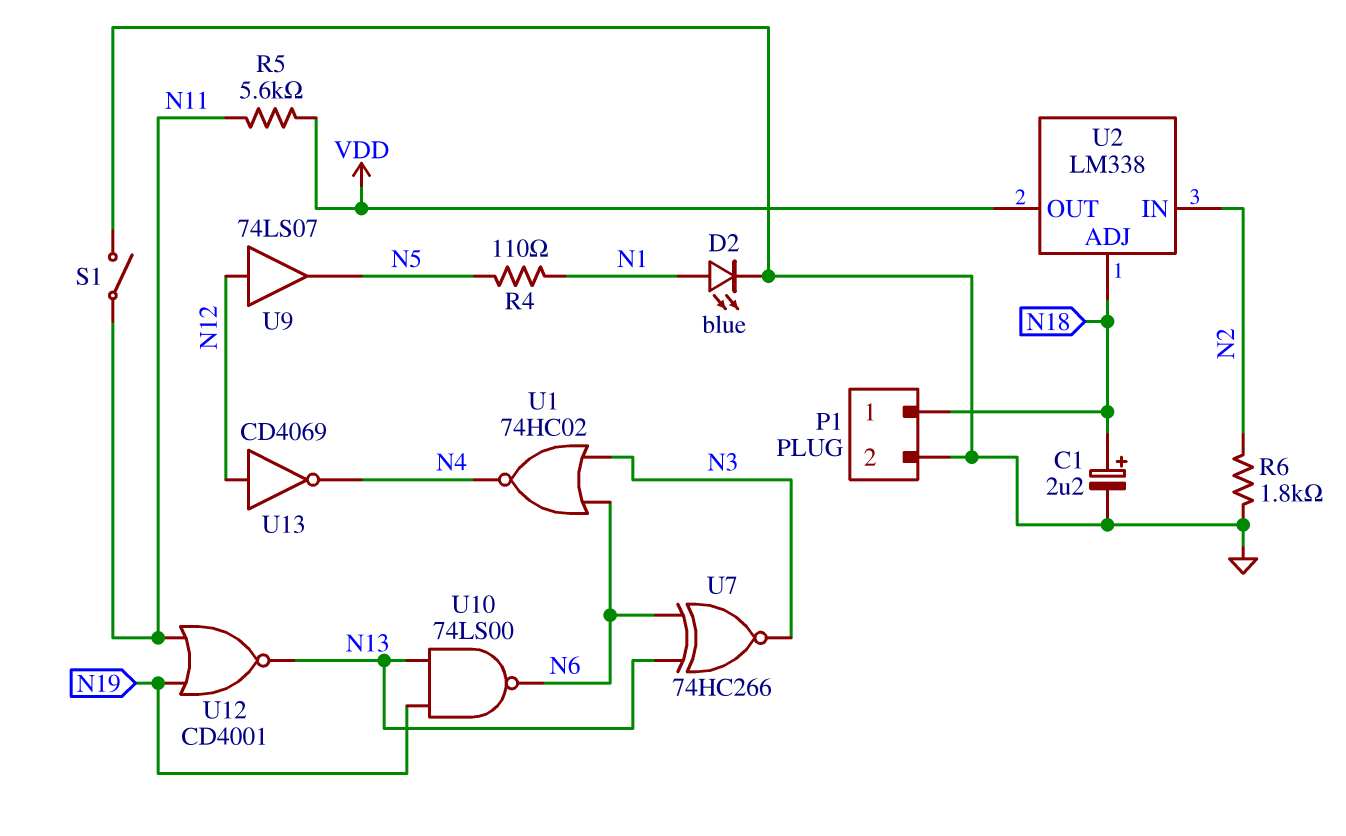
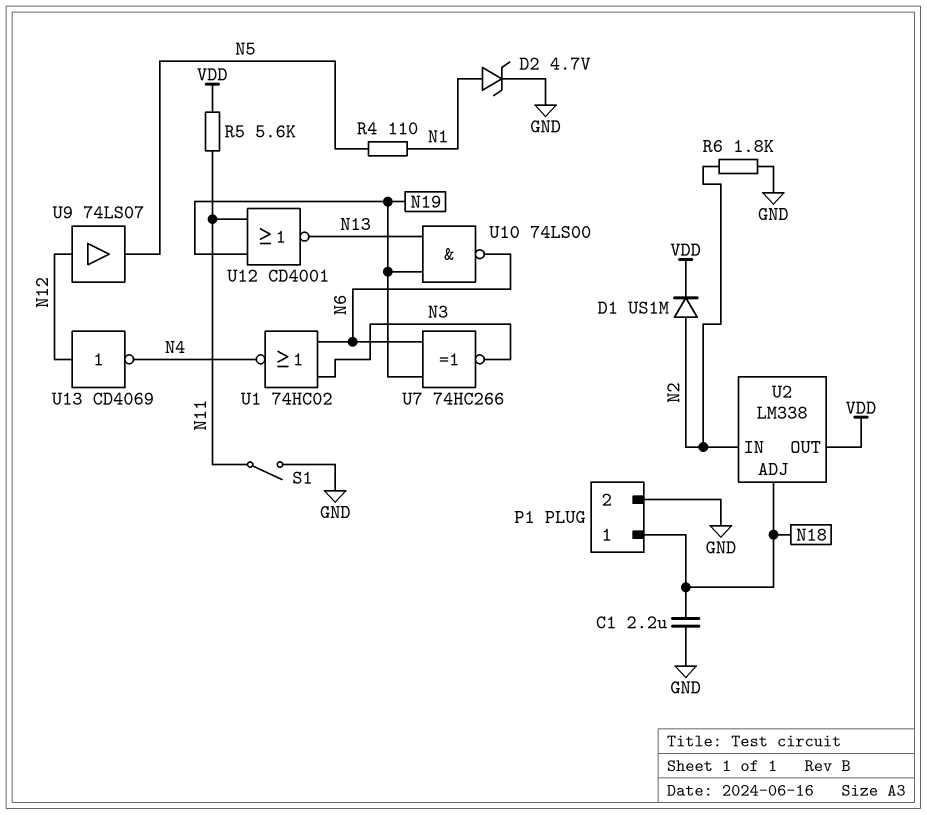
C1: 2.2uF (plus N18, minus GND) -> 2.2uF (GND, N18)
D1: none -> diode US1M (A N2, K VDD)
D2: LED blue (A N1, K GND) -> zener 4.7V (A N1, K GND)
U7: XNOR 74HC266 (in N6, in N13, out N3) -> XNOR 74HC266 (in N6, in N19, out N3)

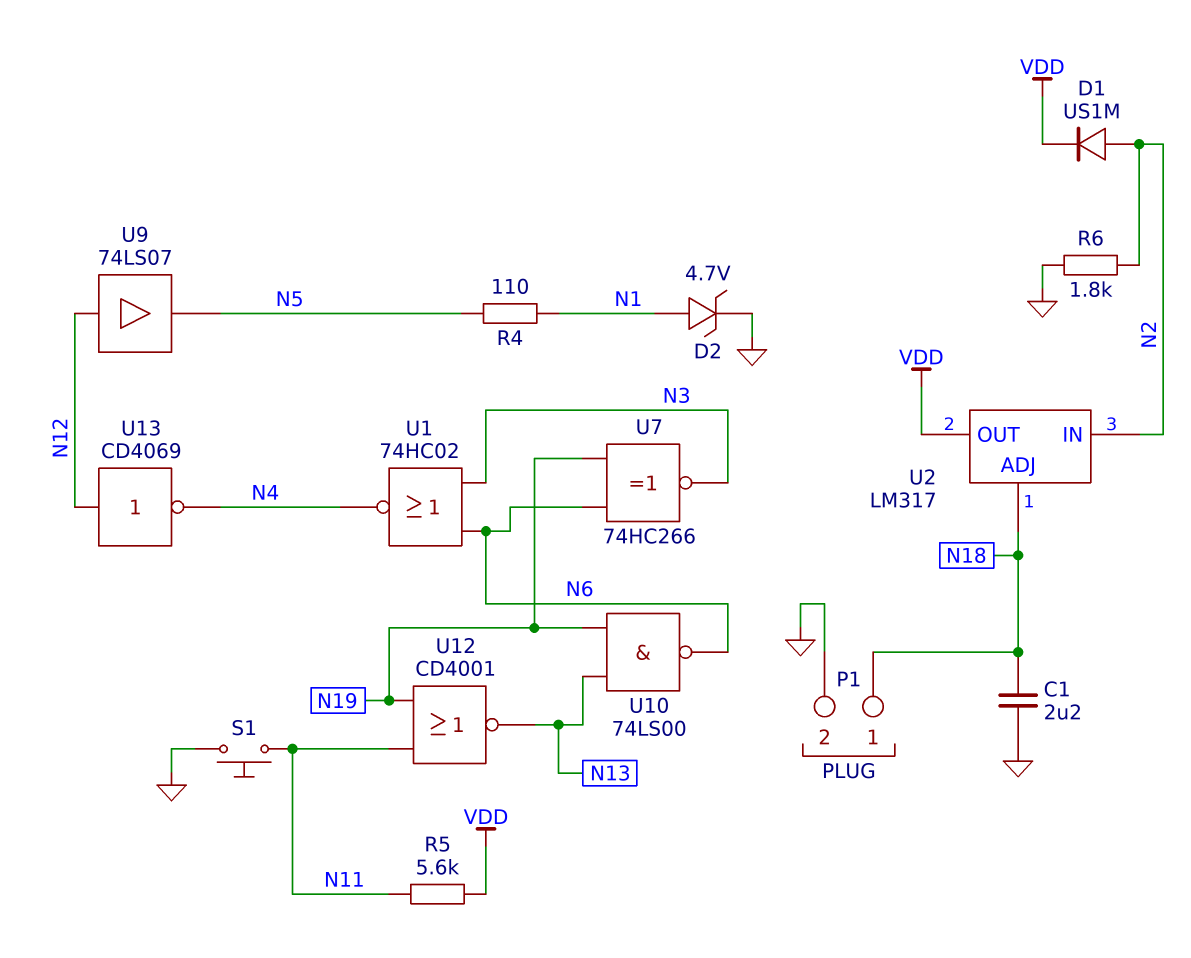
S1: switch (GND, N11) -> button (GND, N11)
U2: LM338 -> LM317

